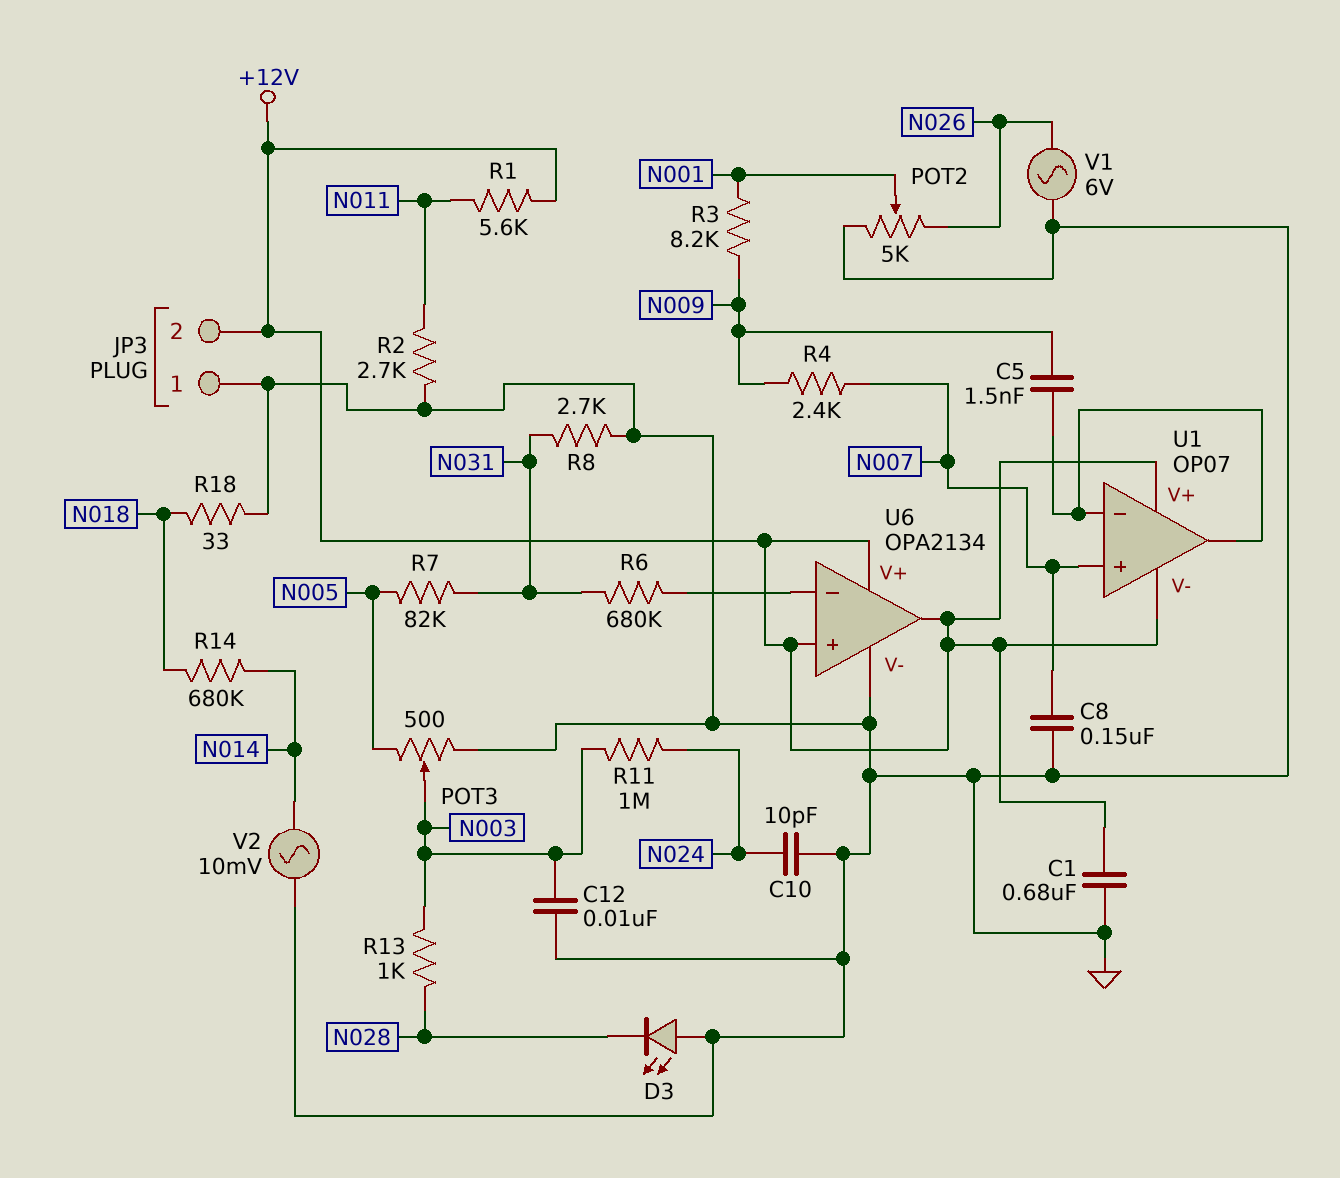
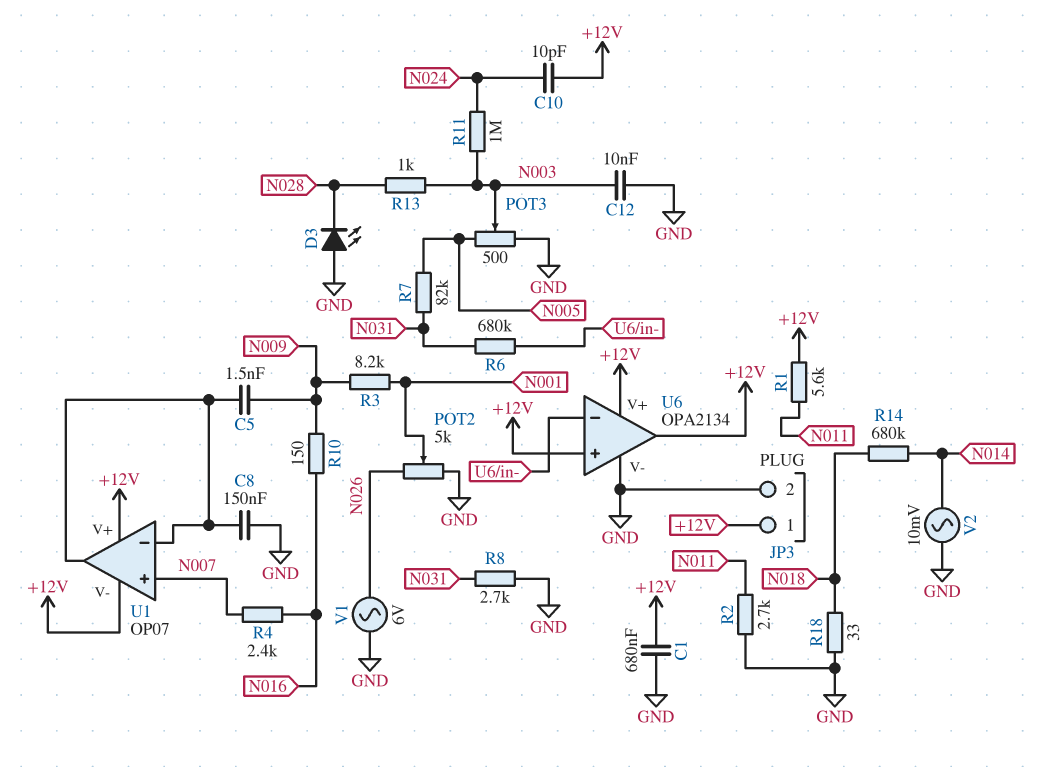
C8: 150nF (GND, N007) -> 150nF (GND, U1/in-)
C10: 10pF (GND, N024) -> 10pF (+12V, N024)
JP3 pin 1: GND -> +12V
JP3 pin 2: +12V -> GND
R4: 2.4k (N007, N009) -> 2.4k (N007, N016)
R10: none -> 150 (N009, N016)

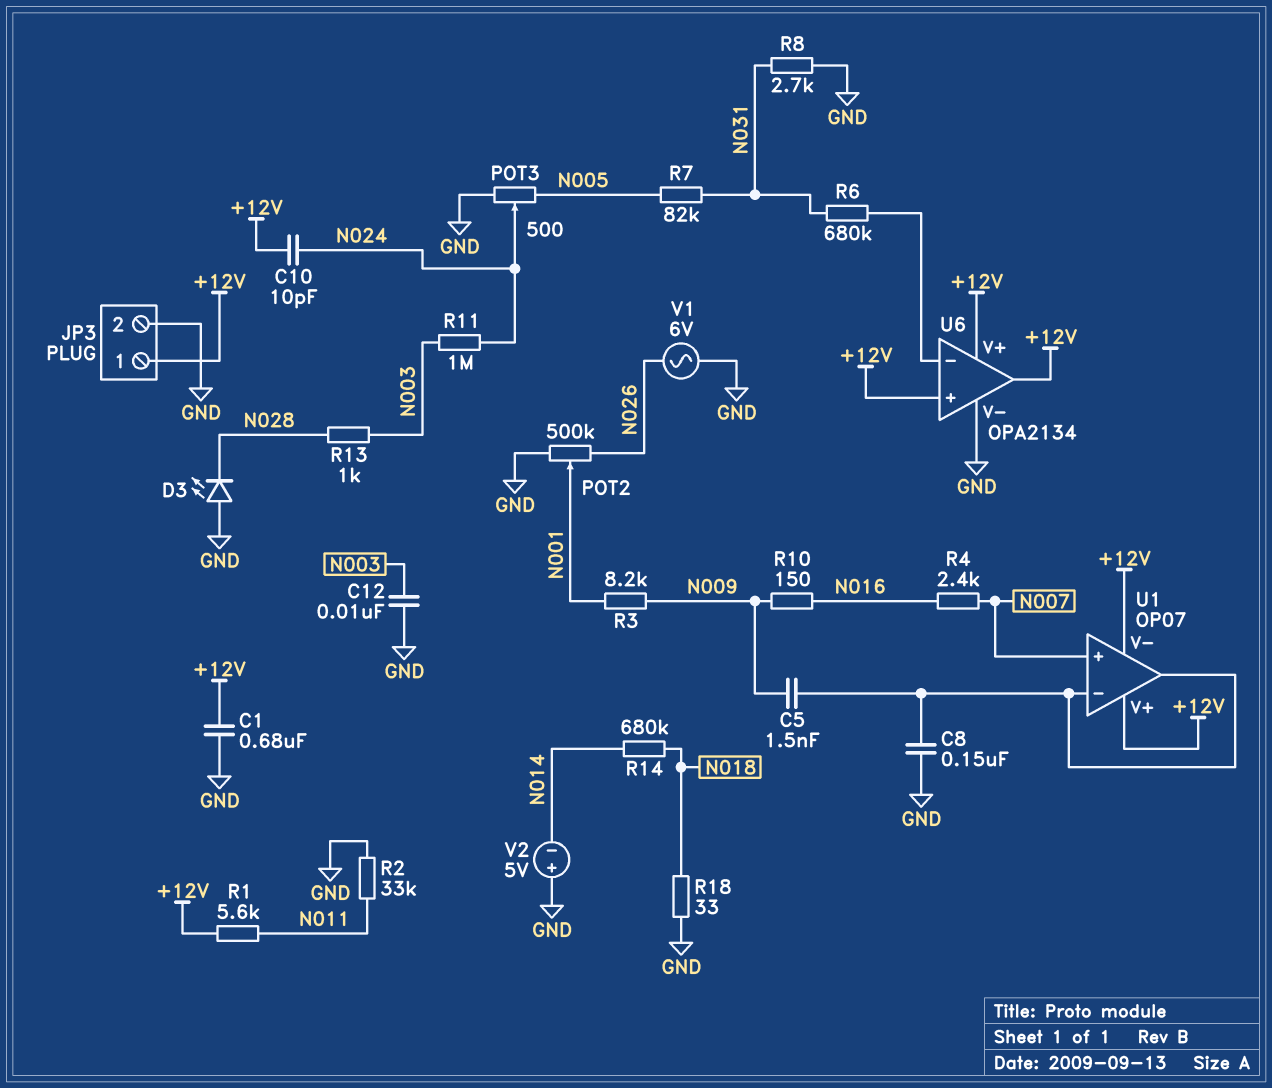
POT2: 5k (GND, N026, wiper N001) -> 500k (GND, N026, wiper N001)
POT3: 500 (GND, N005, wiper N003) -> 500 (GND, N005, wiper N024)
R2: 2.7k (GND, N011) -> 33k (GND, N011)
V2: AC 10mV (GND, N014) -> 5V (plus GND, minus N014)

